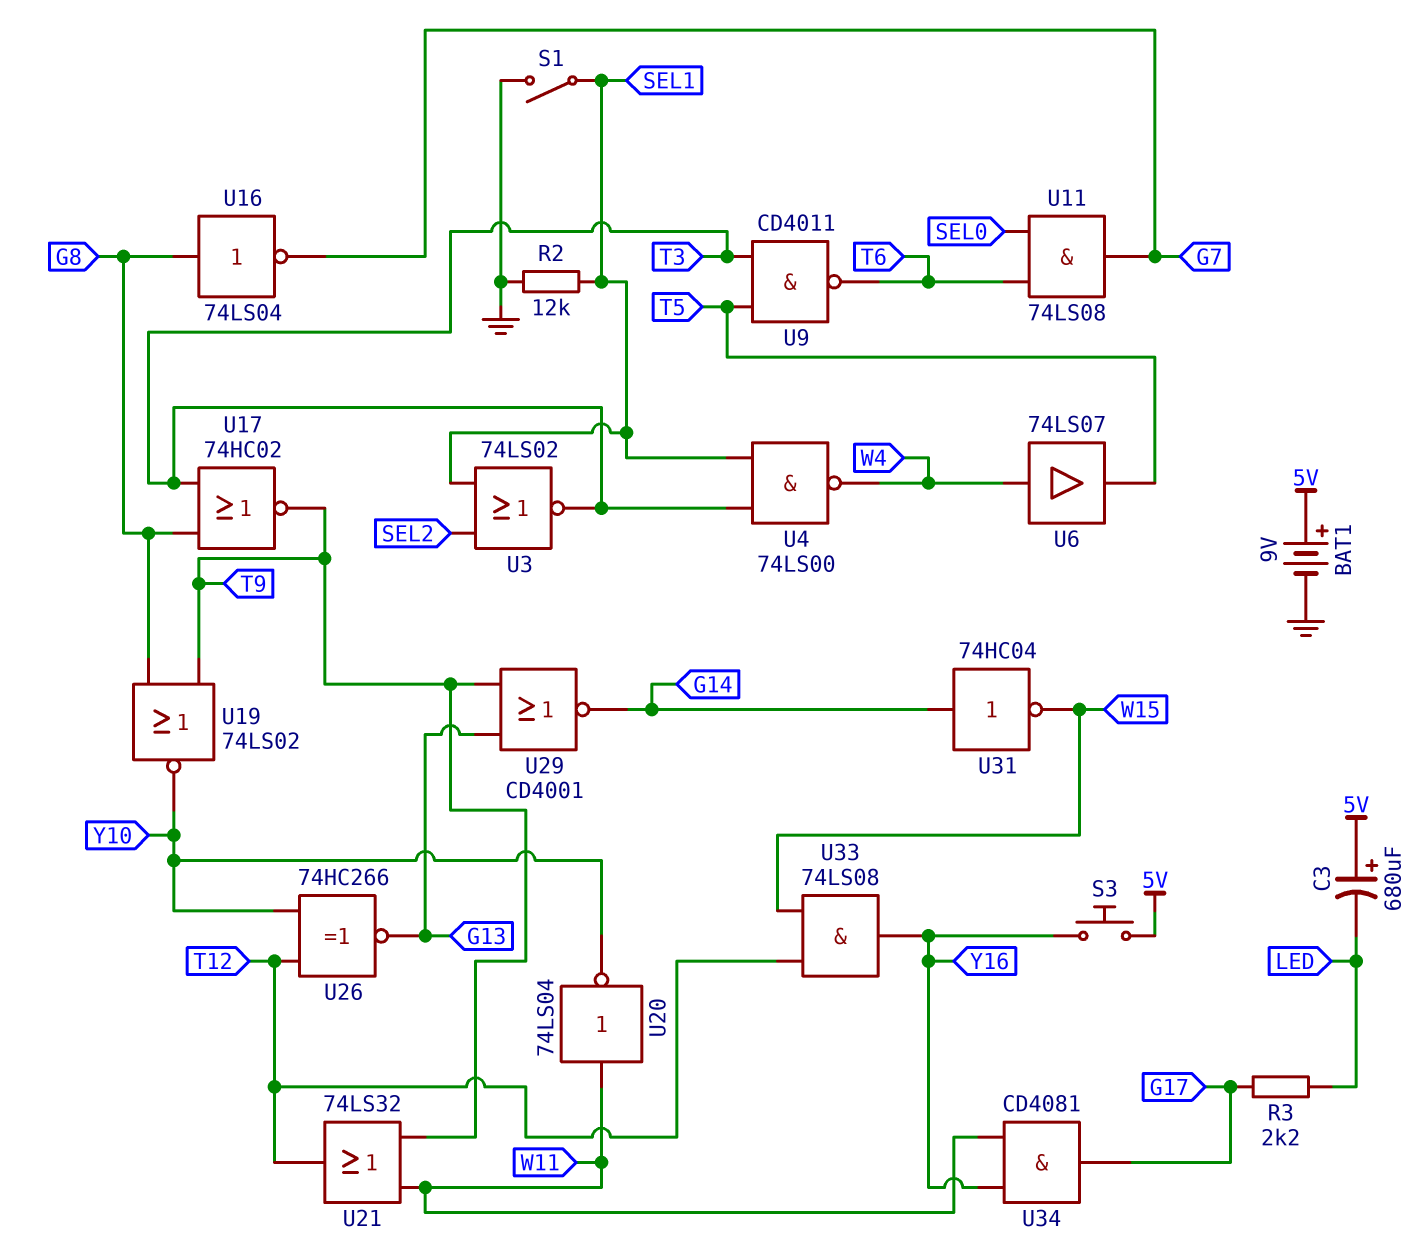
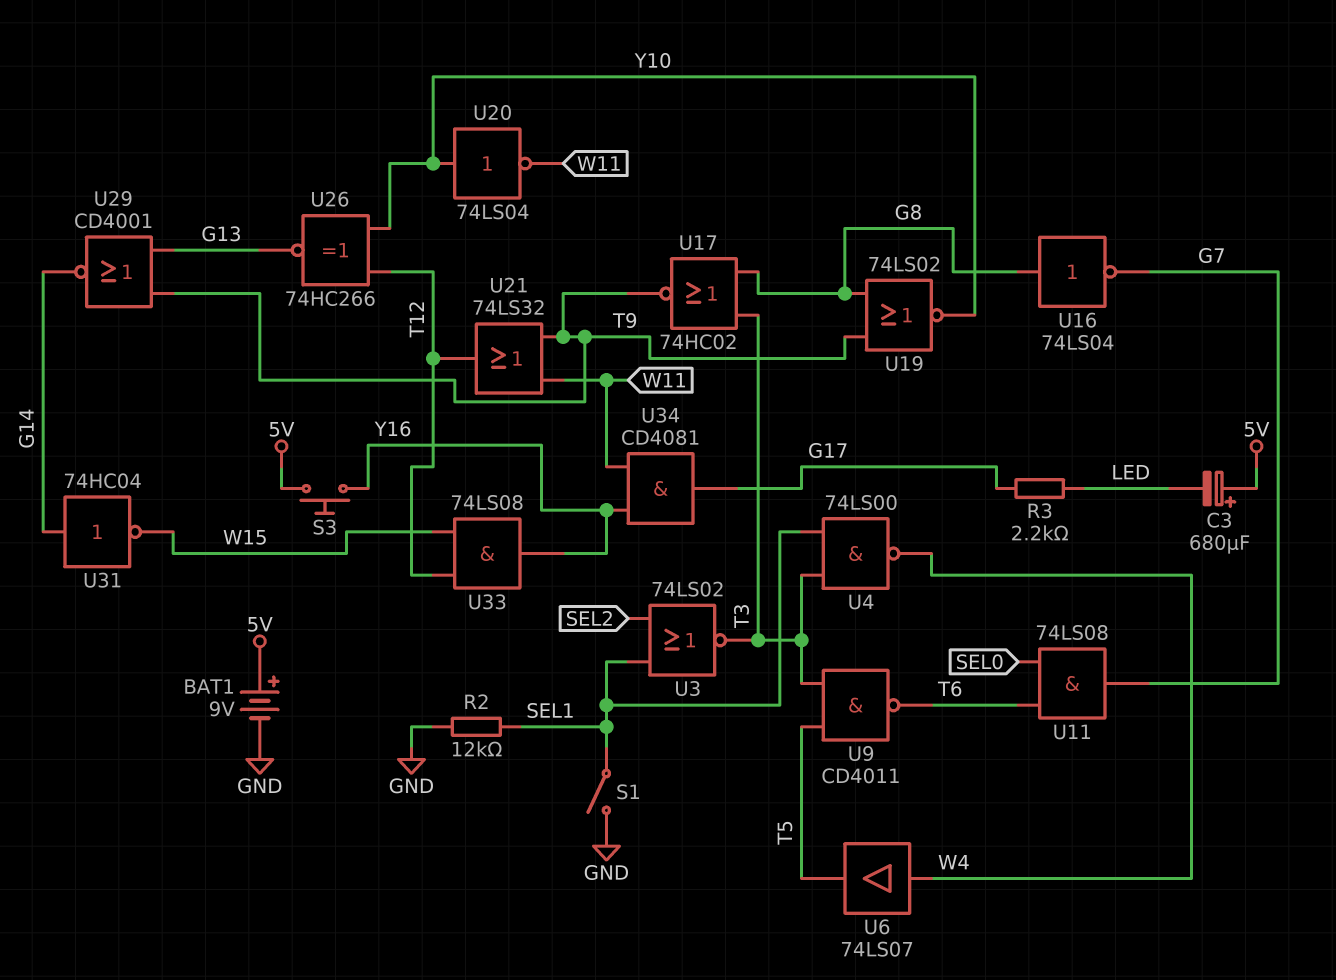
U20: NOT 74LS04 (in W11, out Y10) -> NOT 74LS04 (in Y10, out W11)

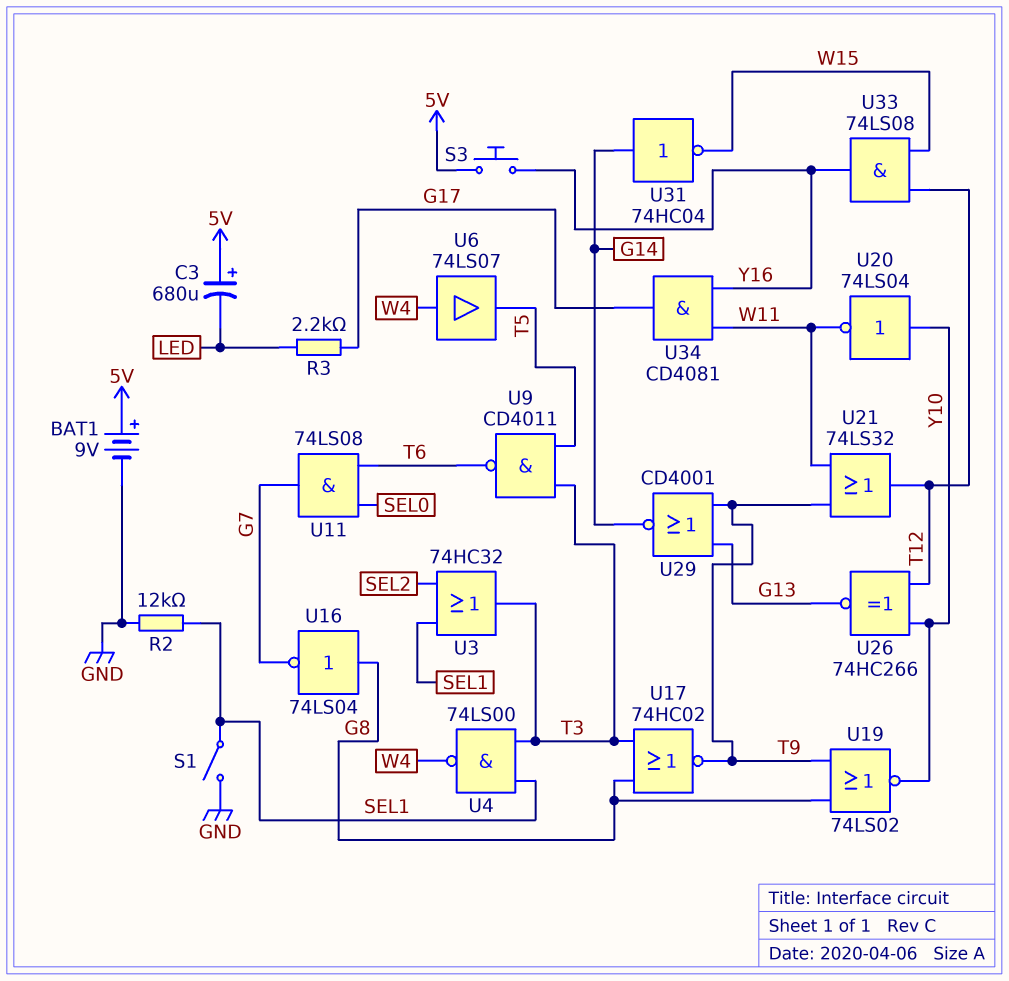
U3: NOR 74LS02 (in SEL1, in SEL2, out T3) -> OR 74HC32 (in SEL1, in SEL2, out T3)

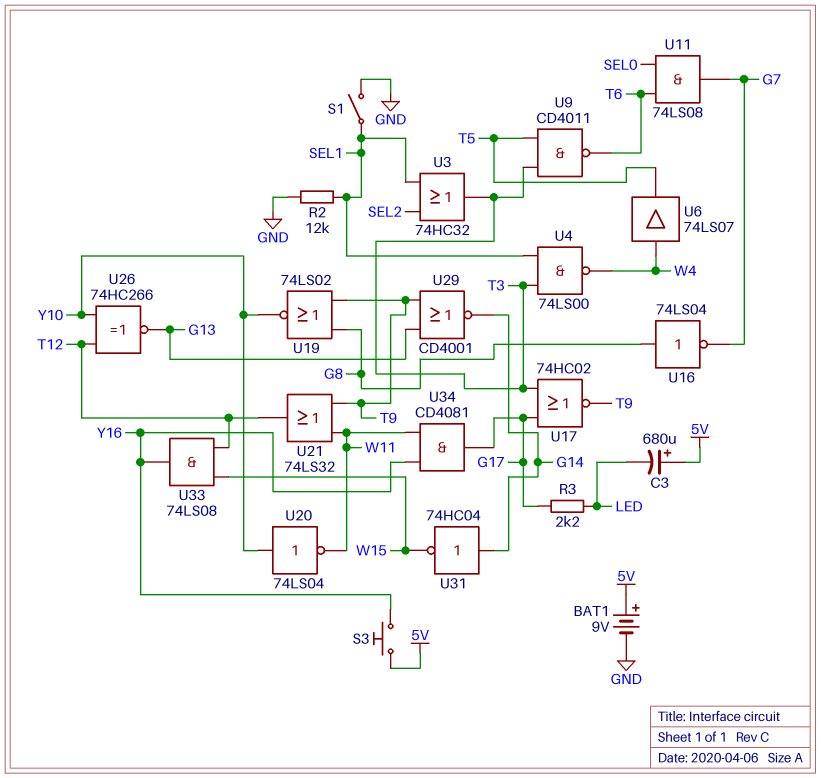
U17: NOR 74HC02 (in G8, in T3, out T9) -> NOR 74HC02 (in G17, in T3, out T9)

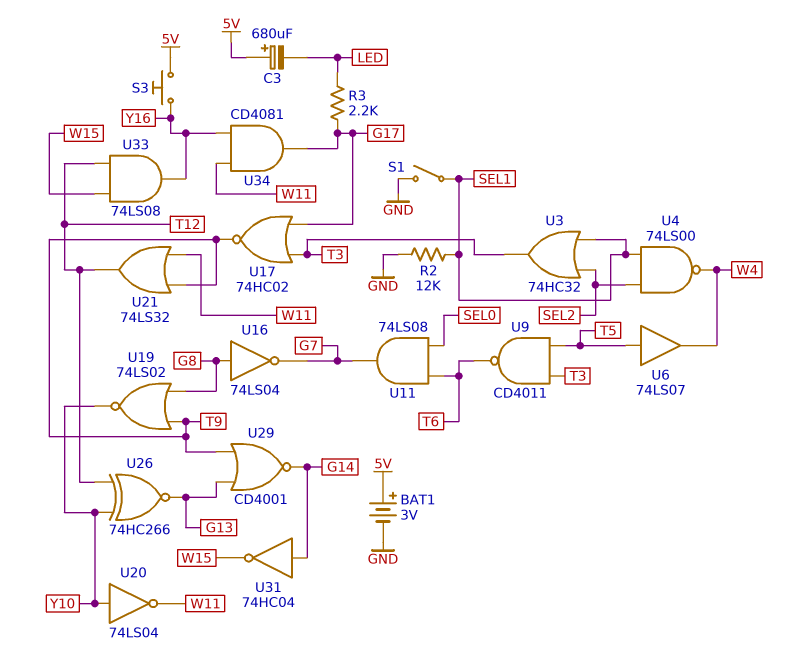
BAT1: 9V (plus 5V, minus GND) -> 3V (plus 5V, minus GND)
U4: NAND 74LS00 (in SEL1, in T3, out W4) -> NAND 74LS00 (in SEL1, in SEL2, out W4)
U6: buffer 74LS07 (in W4, out T5) -> buffer 74LS07 (in T5, out W4)

